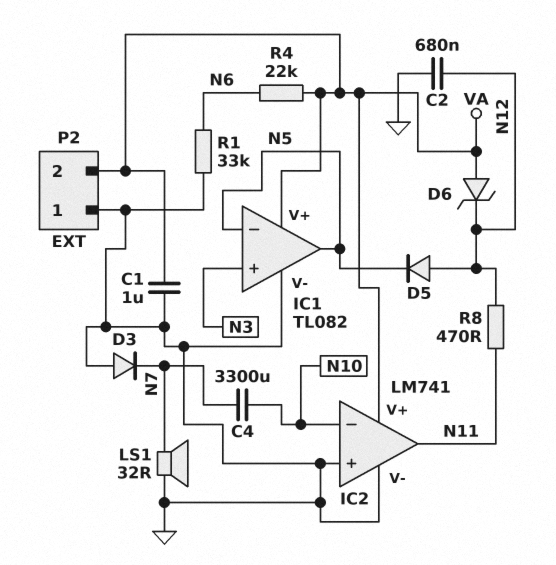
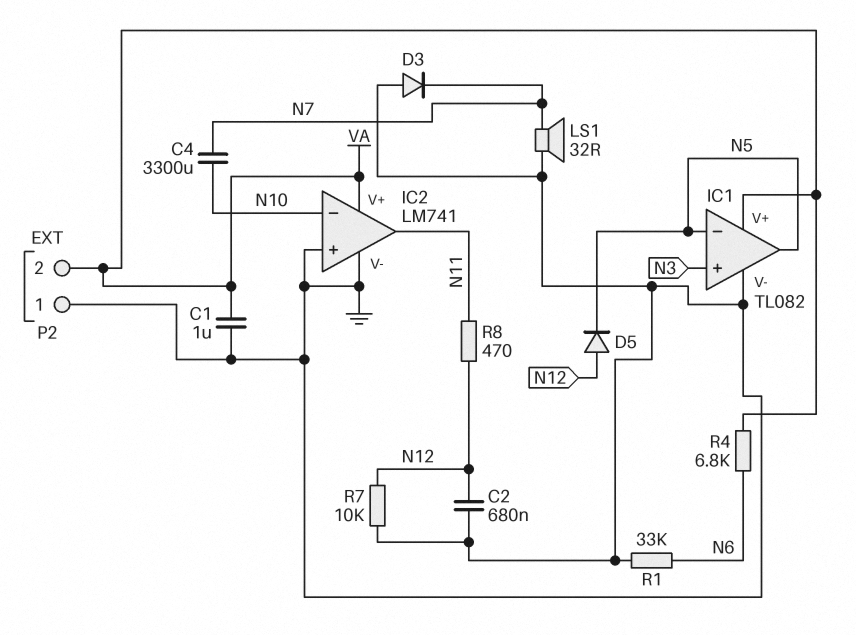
D6: zener (A VA, K N12) -> none
R4: 22k (N6, VA) -> 6.8k (N6, VA)
R7: none -> 10k (GND, N12)

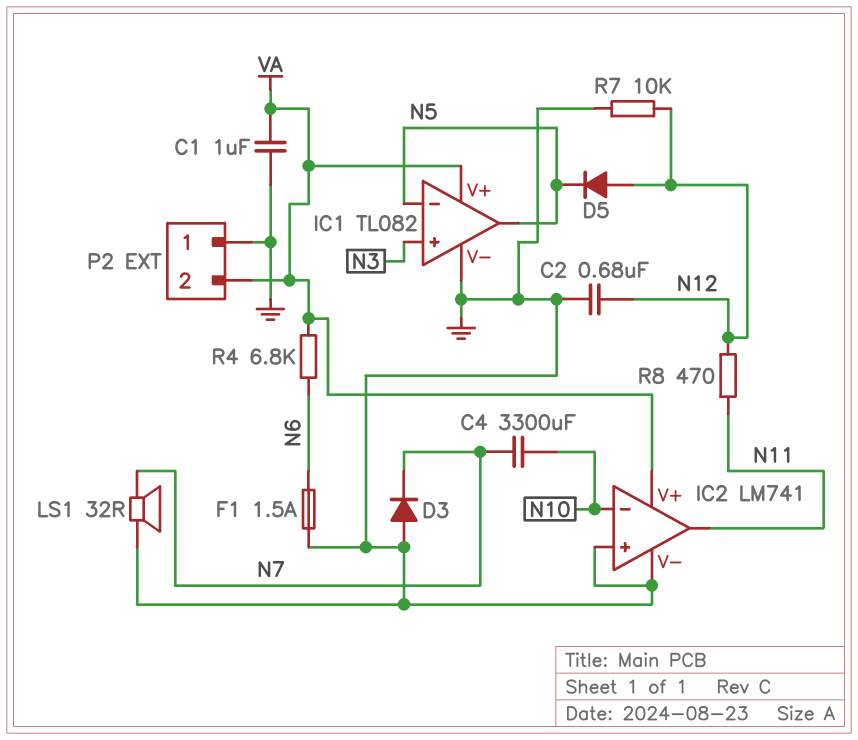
F1: none -> 1.5A (GND, N6)
R1: 33k (GND, N6) -> none

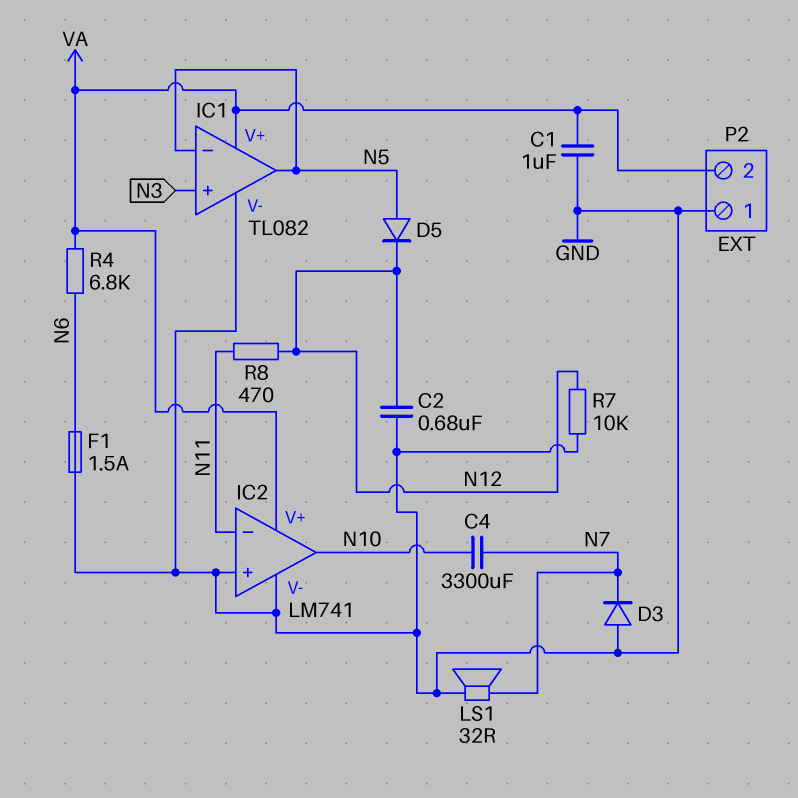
D5: diode (A N12, K N5) -> diode (A N5, K N12)
IC2 pin in-: N10 -> N11
IC2 pin out: N11 -> N10

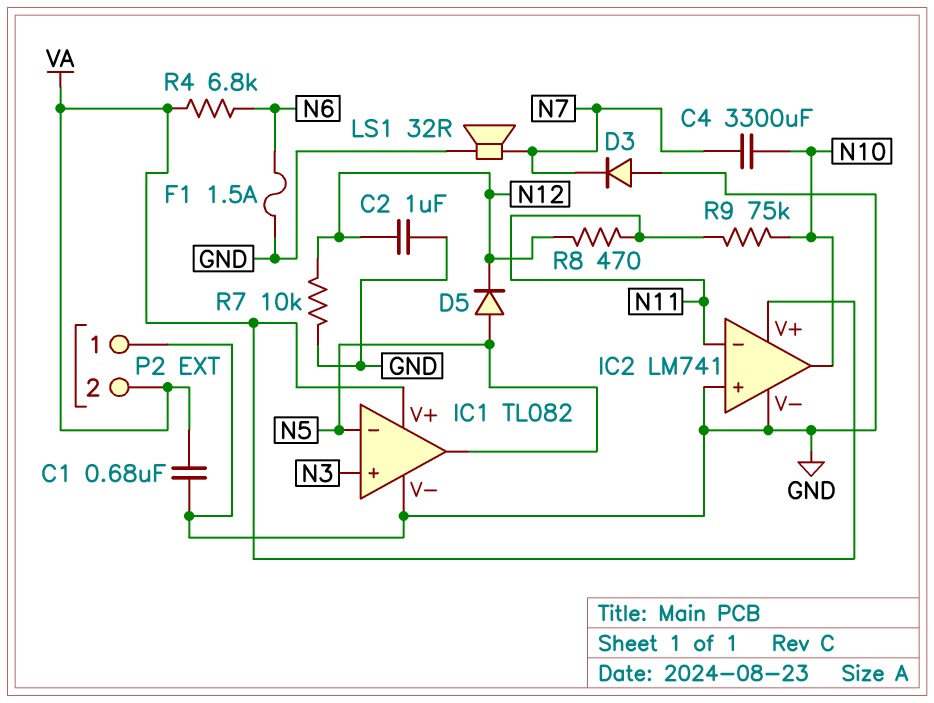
C1: 1uF (GND, VA) -> 680nF (GND, VA)
C2: 680nF (GND, N12) -> 1uF (GND, N12)
R9: none -> 75k (N10, N11)

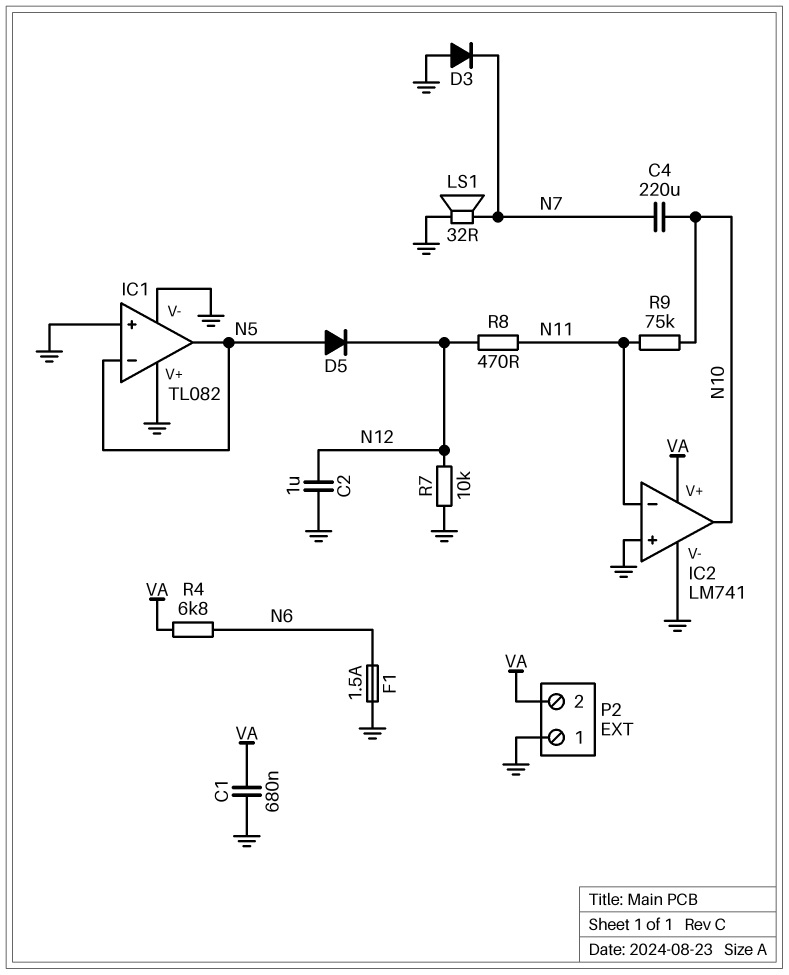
C4: 3300uF (N7, N10) -> 220uF (N7, N10)
IC1 pin V+: VA -> GND
IC1 pin in+: N3 -> GND

